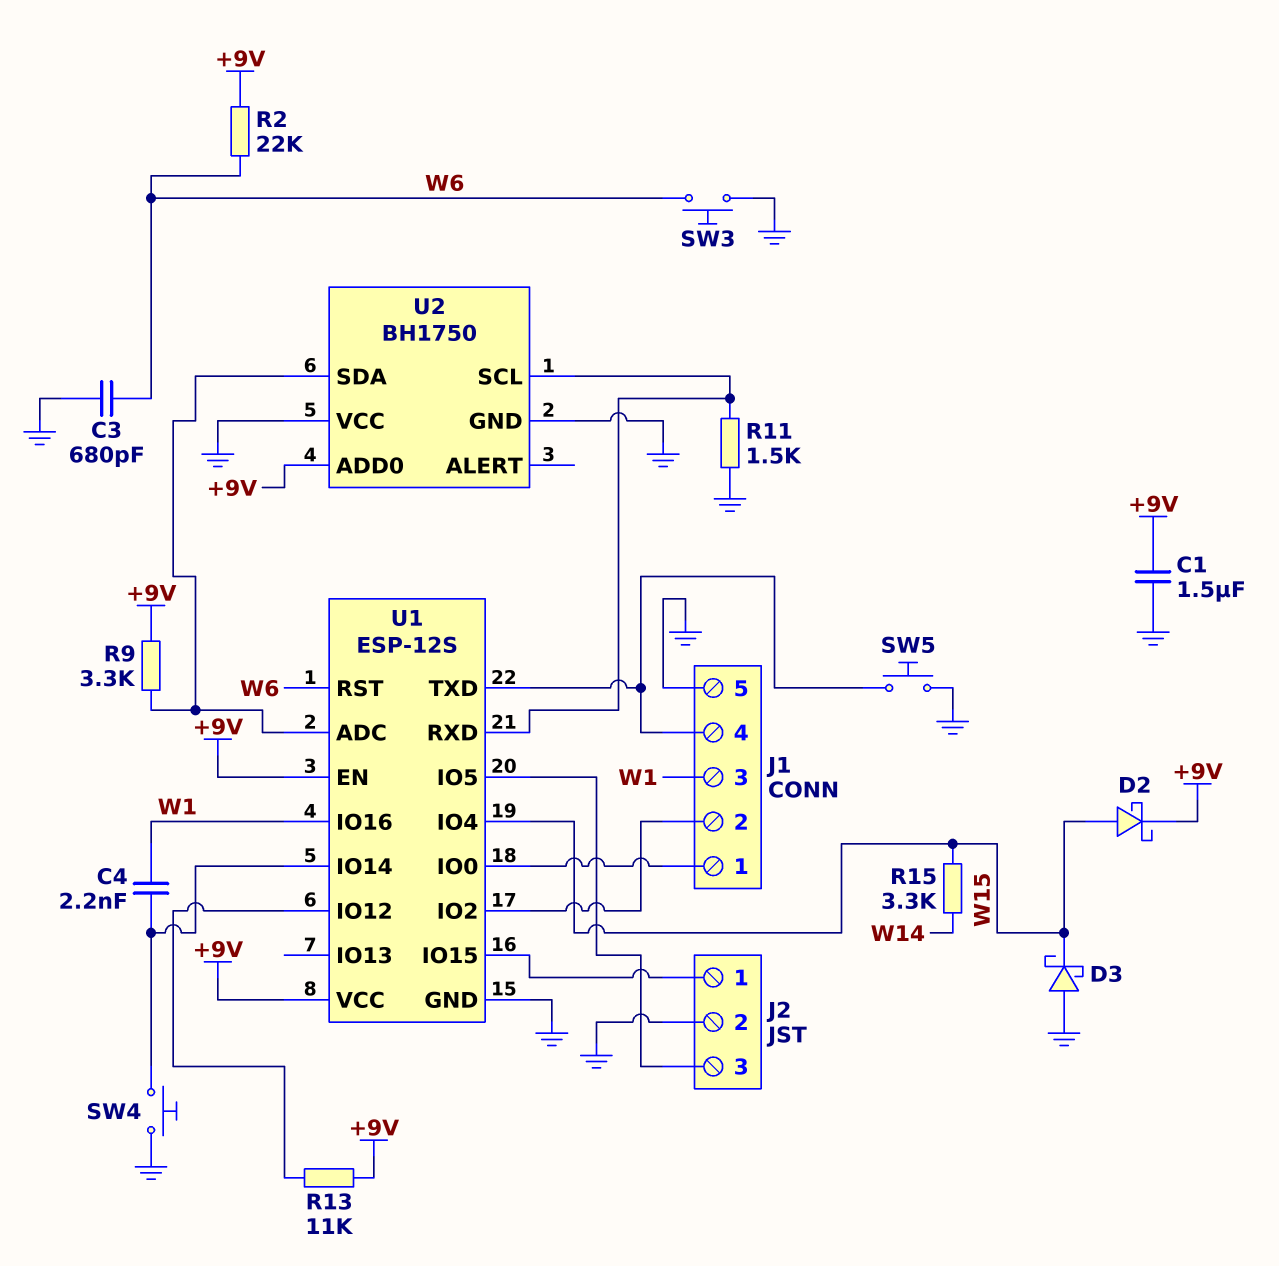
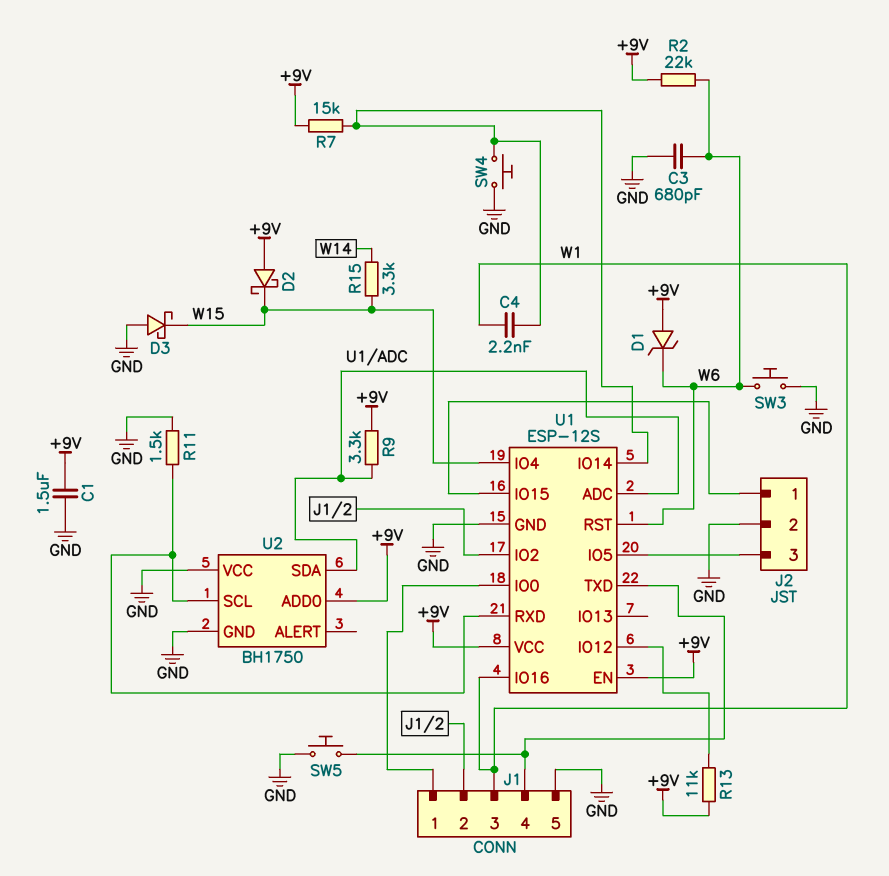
D1: none -> zener (A +9V, K W6)
D2: schottky (A W15, K +9V) -> schottky (A +9V, K W15)
R7: none -> 15k (+9V, U1/IO14)

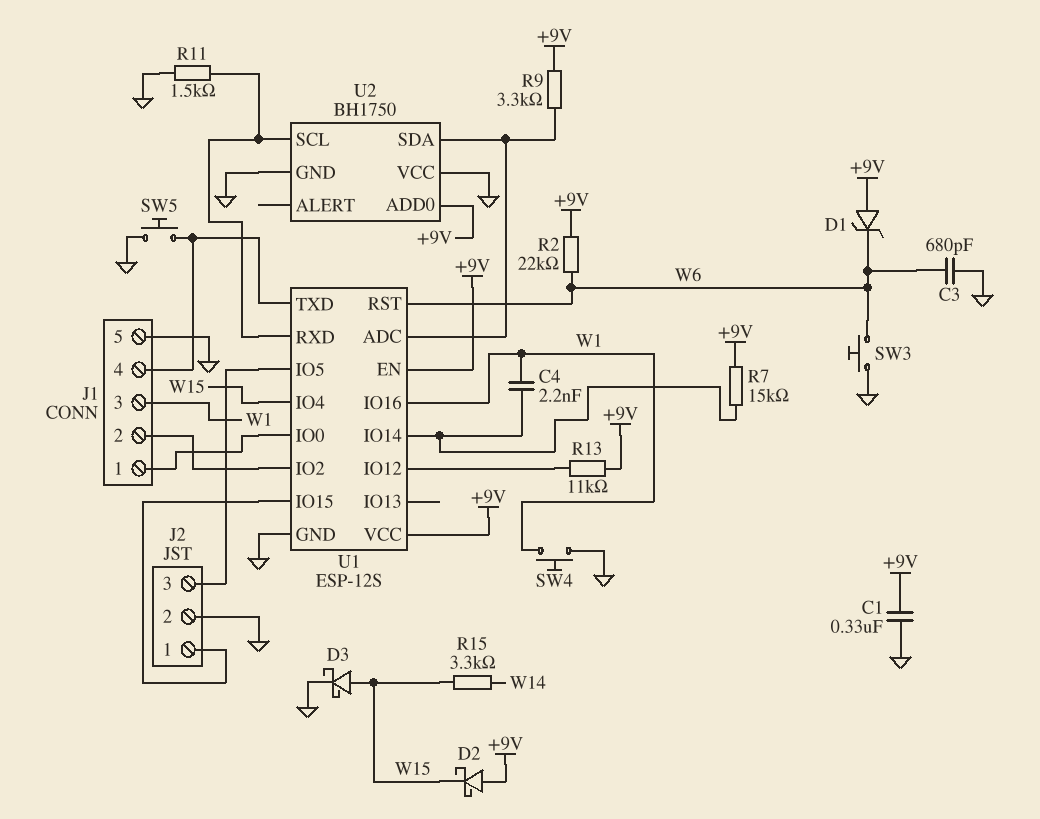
C1: 1.5uF (+9V, GND) -> 330nF (+9V, GND)
D3: schottky (A GND, K W15) -> schottky (A W15, K GND)
SW4: button (GND, U1/IO14) -> button (GND, W1)

